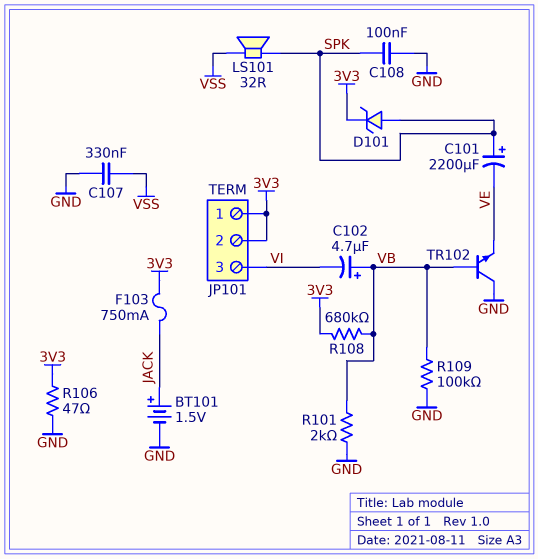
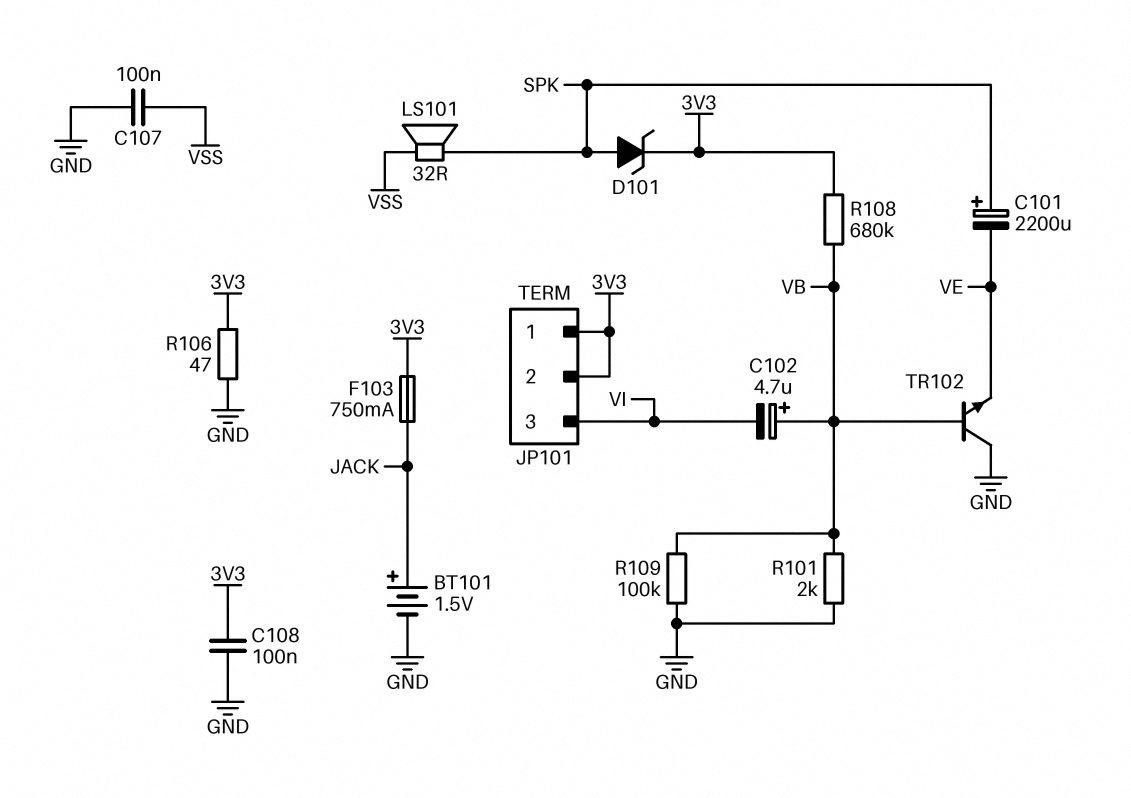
C107: 330nF (GND, VSS) -> 100nF (GND, VSS)
C108: 100nF (GND, SPK) -> 100nF (3V3, GND)

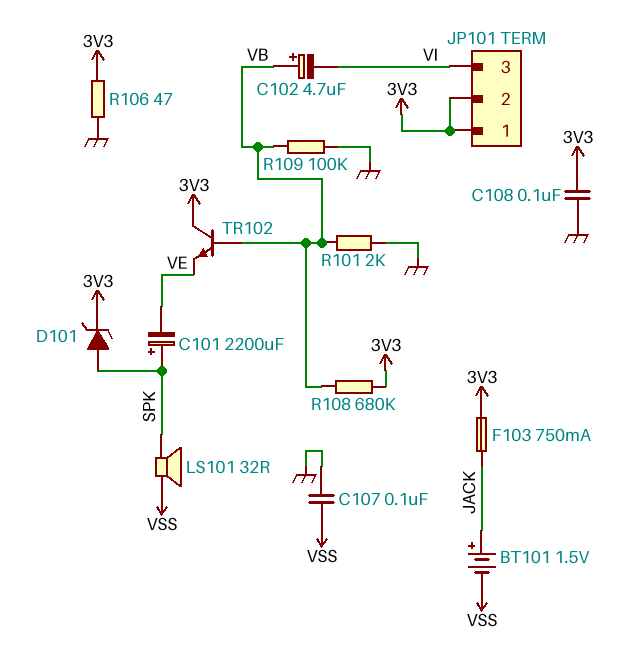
BT101: 1.5V (plus JACK, minus GND) -> 1.5V (plus JACK, minus VSS)
TR102: NPN (B VB, C GND, E VE) -> NPN (B VB, C 3V3, E VE)

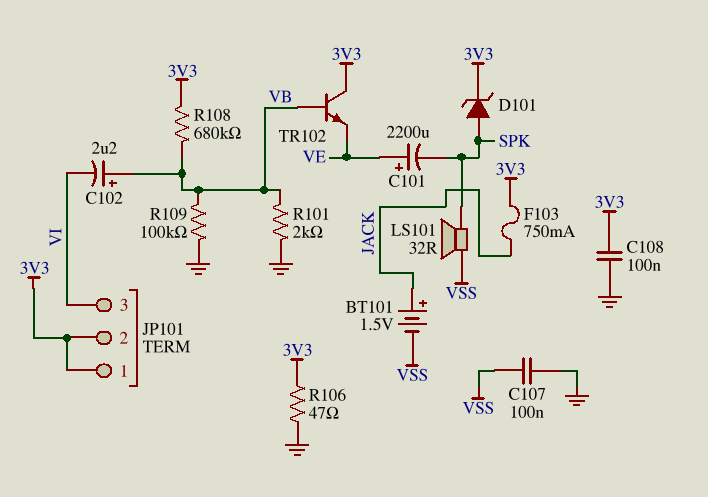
C101: 2200uF (plus SPK, minus VE) -> 2200uF (plus VE, minus SPK)
C102: 4.7uF (plus VB, minus VI) -> 2.2uF (plus VB, minus VI)

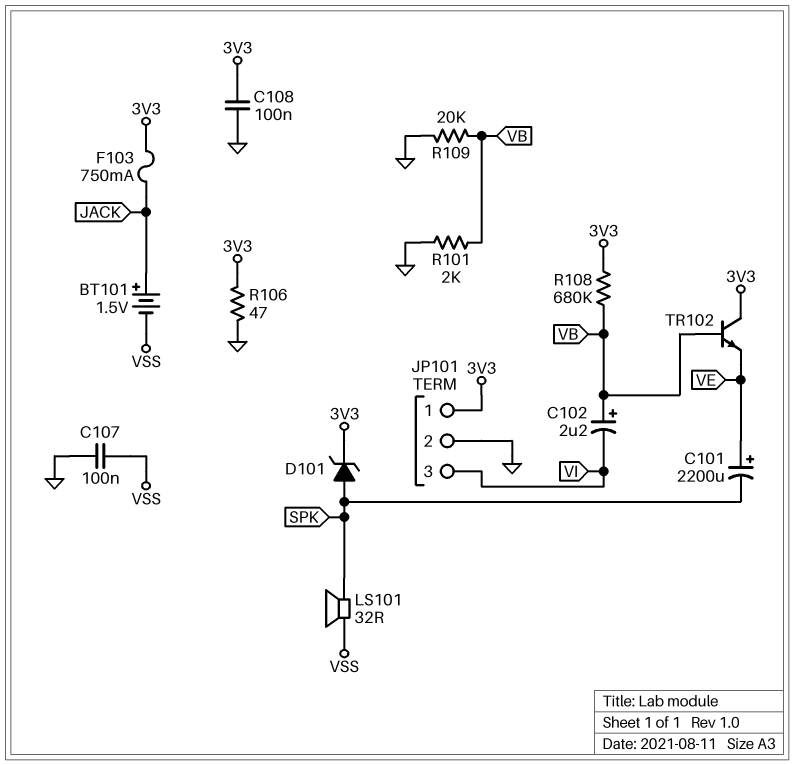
JP101 pin 2: 3V3 -> GND
R109: 100k (GND, VB) -> 20k (GND, VB)

